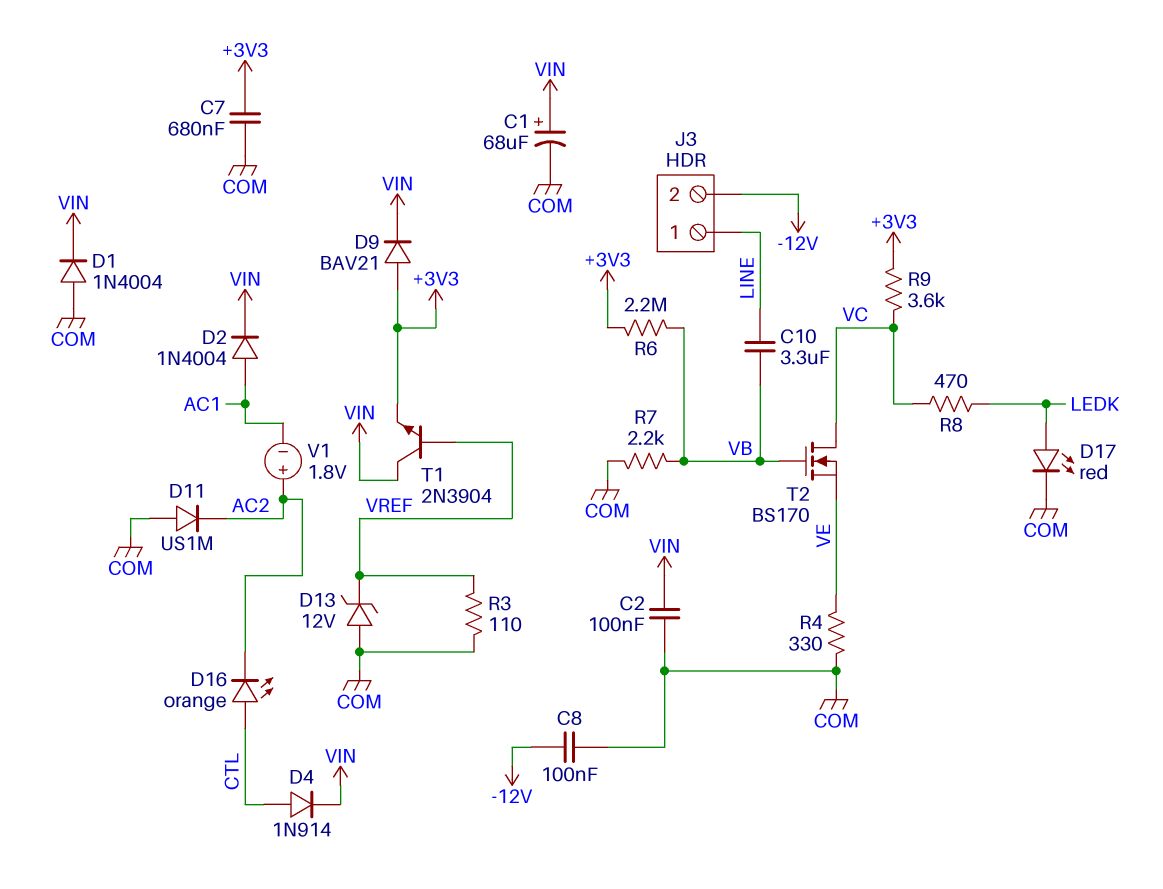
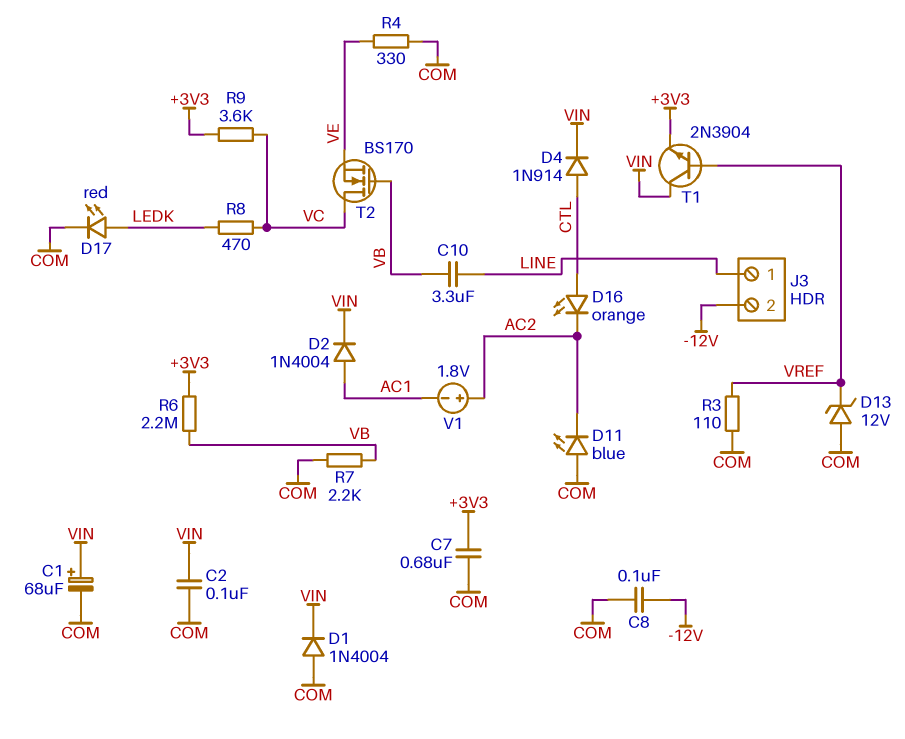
D9: diode BAV21 (A +3V3, K VIN) -> none
D11: diode US1M (A COM, K AC2) -> LED blue (A COM, K AC2)

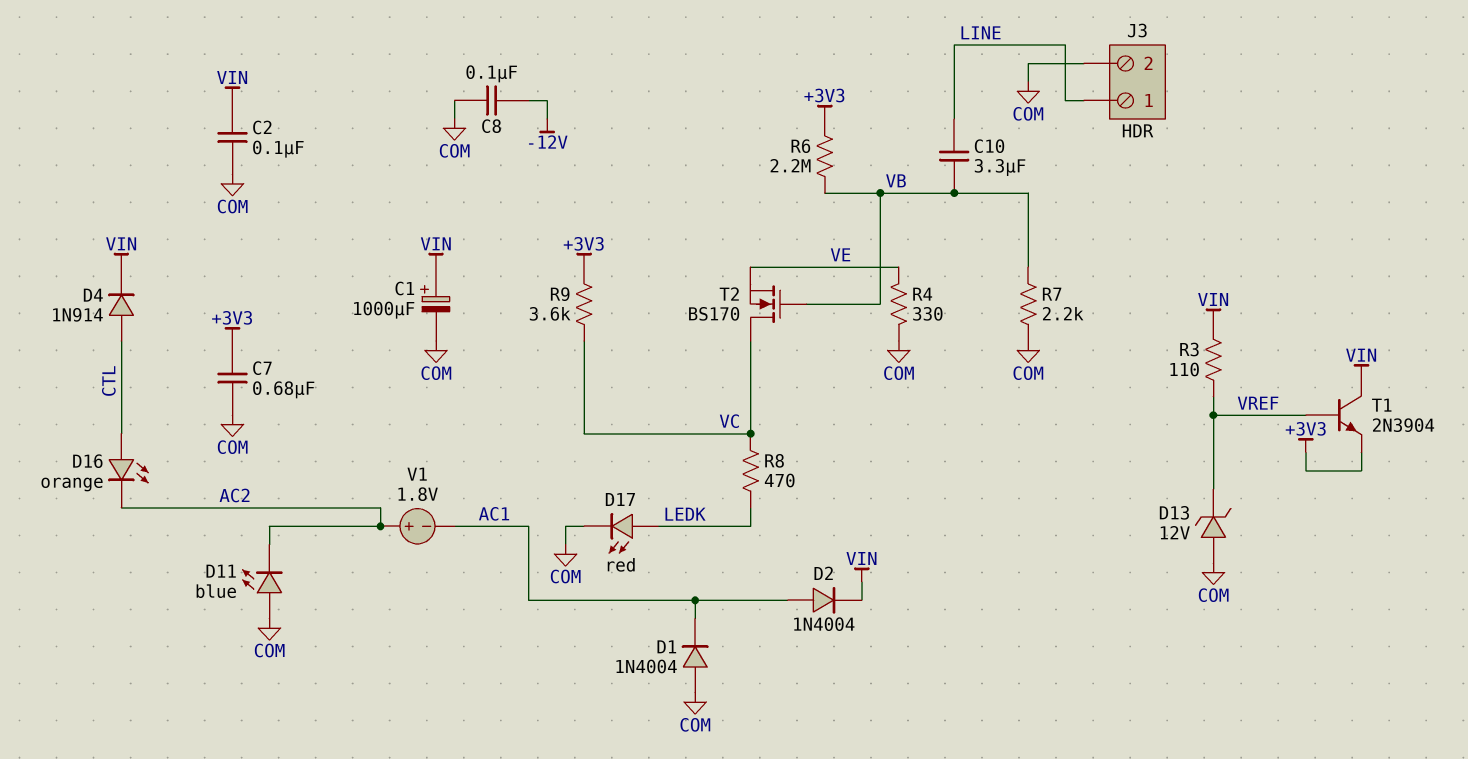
C1: 68uF (plus VIN, minus COM) -> 1000uF (plus VIN, minus COM)
D1: diode 1N4004 (A COM, K VIN) -> diode 1N4004 (A COM, K AC1)
J3 pin 2: -12V -> COM
R3: 110 (COM, VREF) -> 110 (VIN, VREF)

